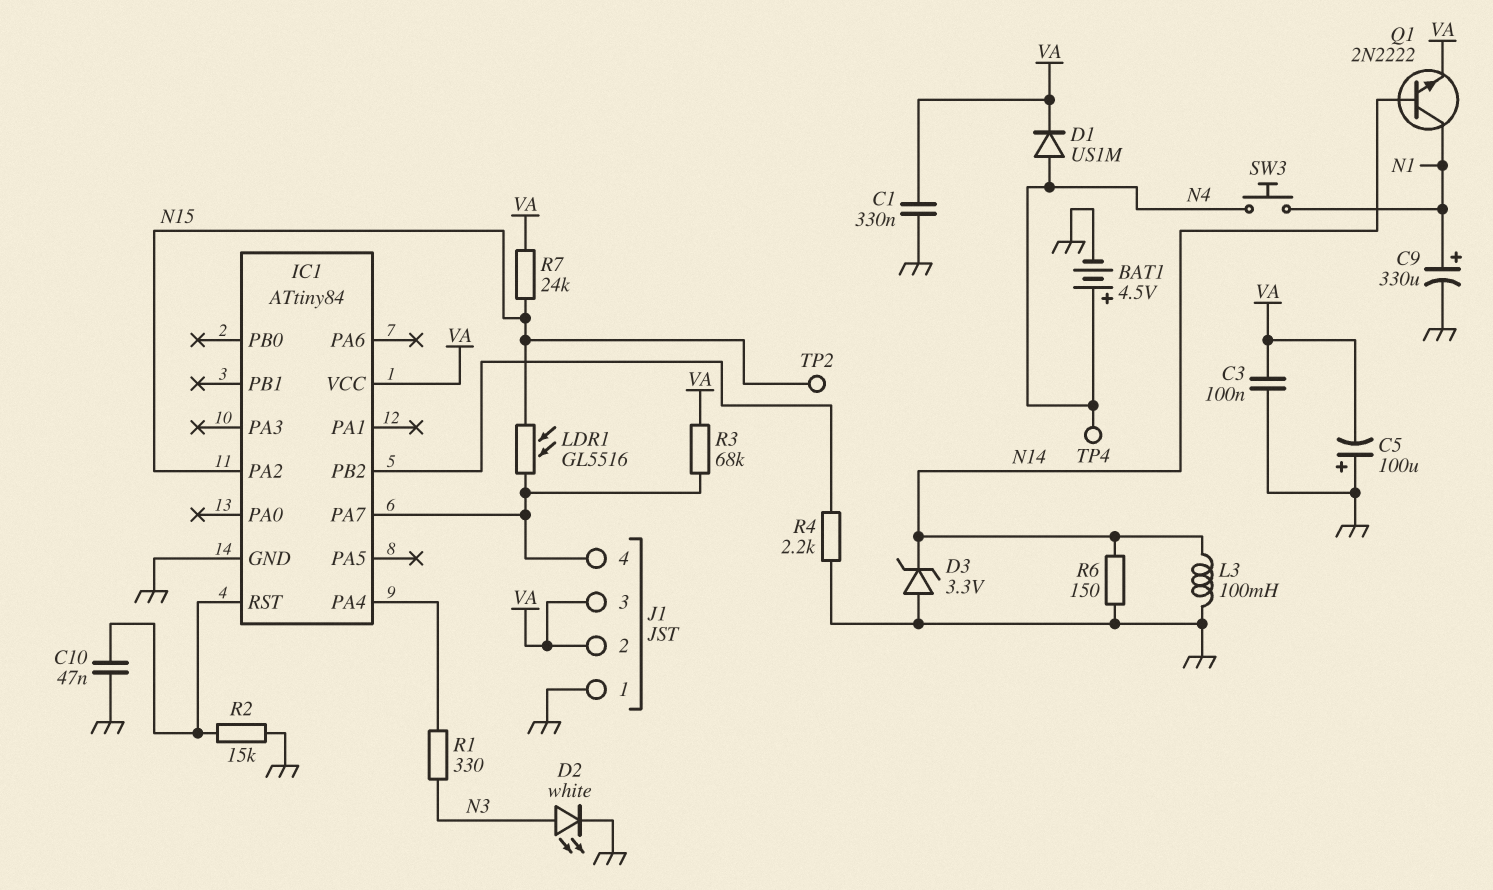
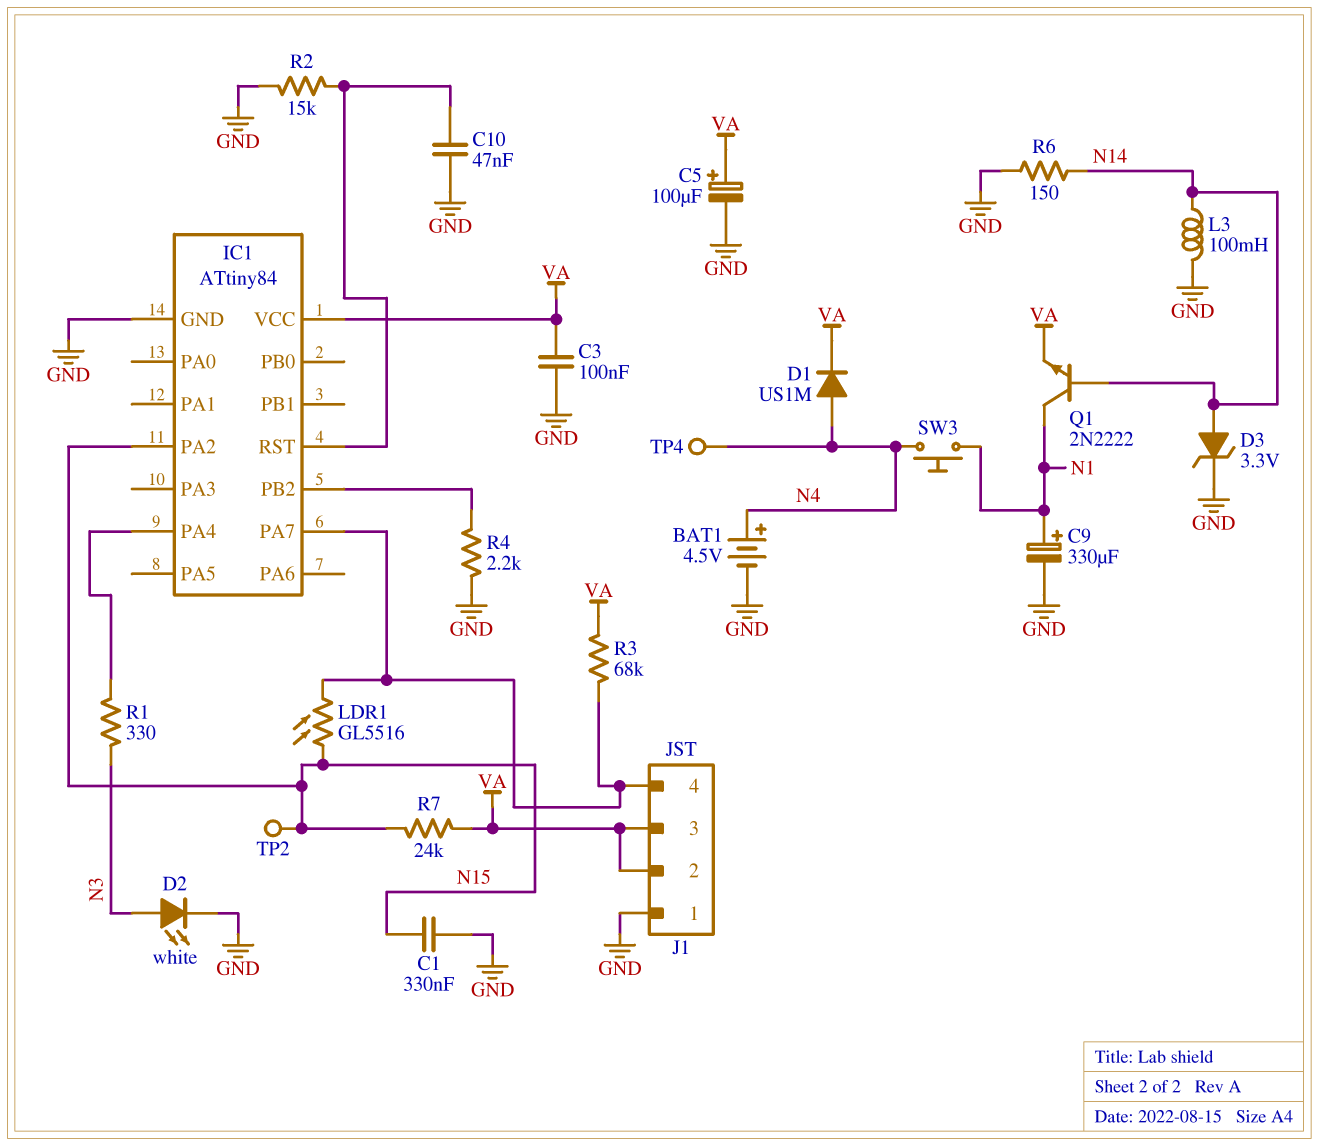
C1: 330nF (GND, VA) -> 330nF (GND, N15)
C5: 100uF (plus GND, minus VA) -> 100uF (plus VA, minus GND)
D3: zener 3.3V (A GND, K N14) -> zener 3.3V (A N14, K GND)

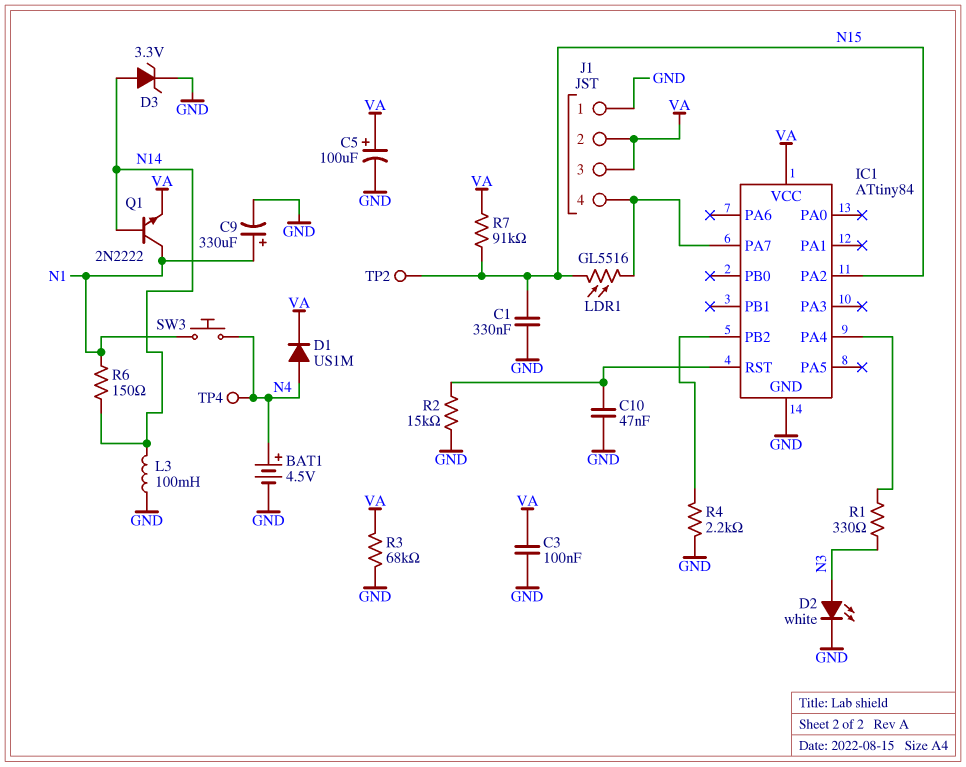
R3: 68k (IC1/PA7, VA) -> 68k (GND, VA)
R6: 150 (GND, N14) -> 150 (N1, N14)
R7: 24k (N15, VA) -> 91k (N15, VA)

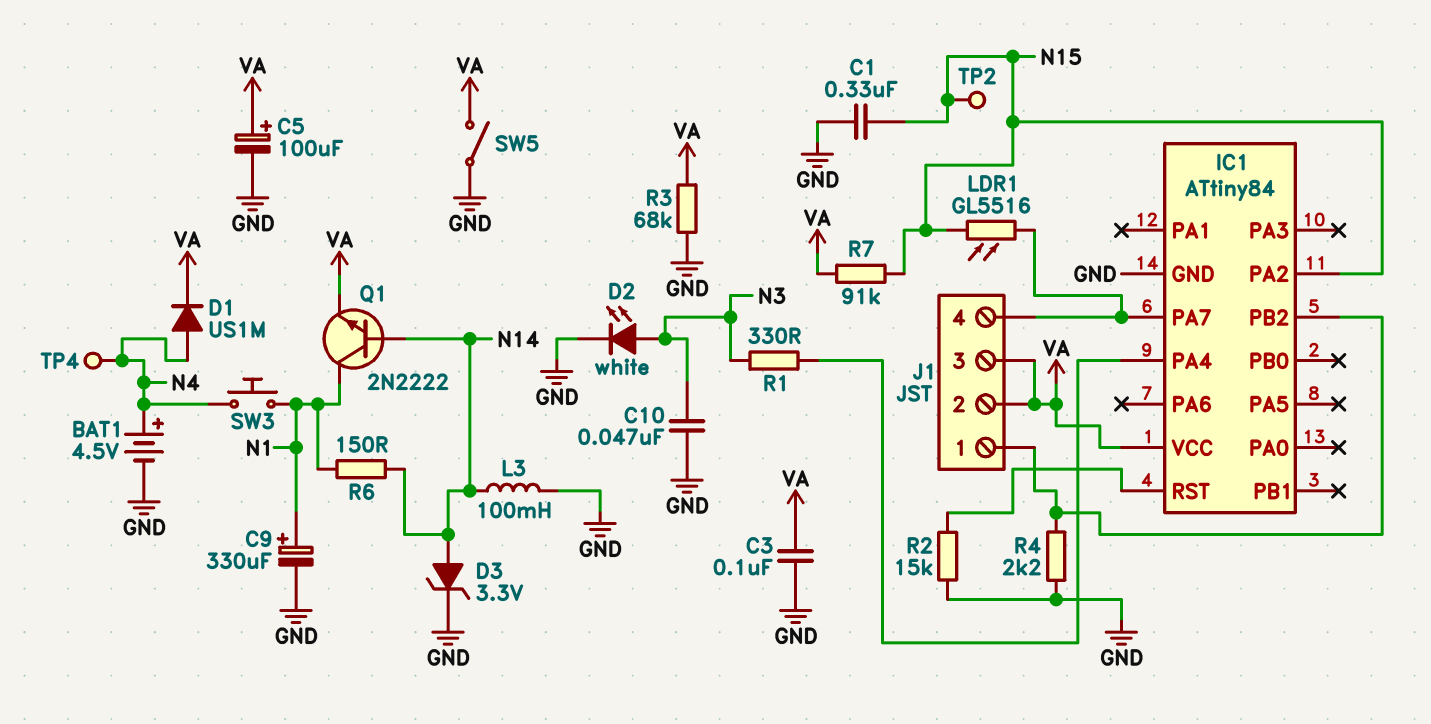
C10: 47nF (GND, IC1/RST) -> 47nF (GND, N3)
J1 pin 1: GND -> IC1/PB2
SW5: none -> switch (GND, VA)

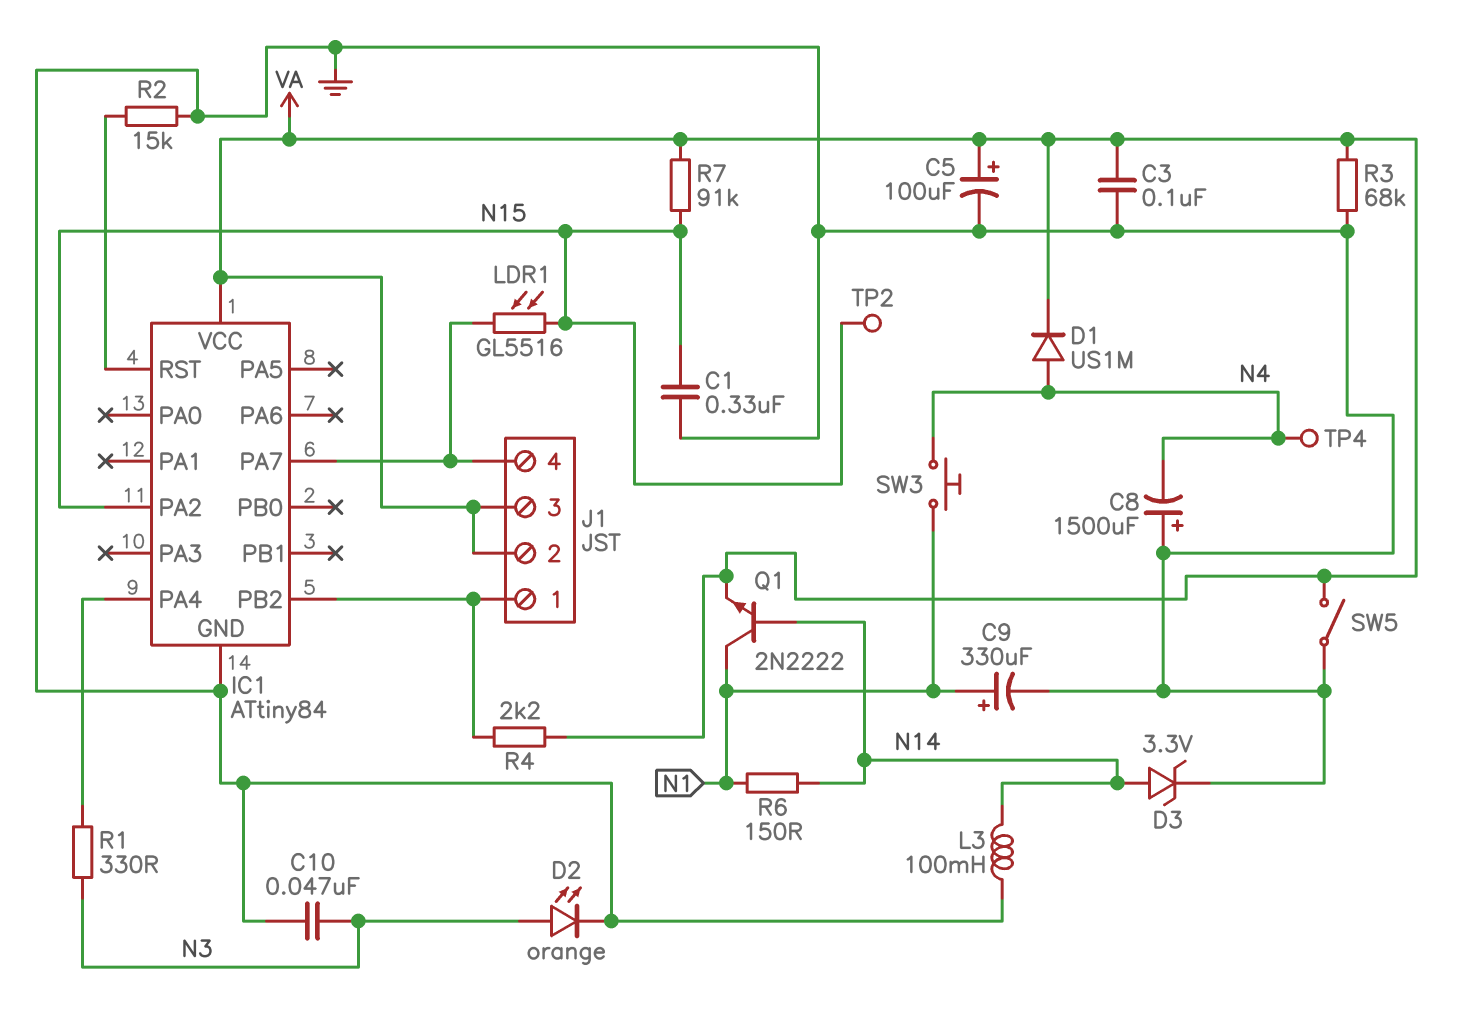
BAT1: 4.5V (plus N4, minus GND) -> none
C8: none -> 1500uF (plus GND, minus N4)
D2: LED white (A N3, K GND) -> LED orange (A N3, K GND)
R4: 2.2k (GND, IC1/PB2) -> 2.2k (IC1/PB2, VA)

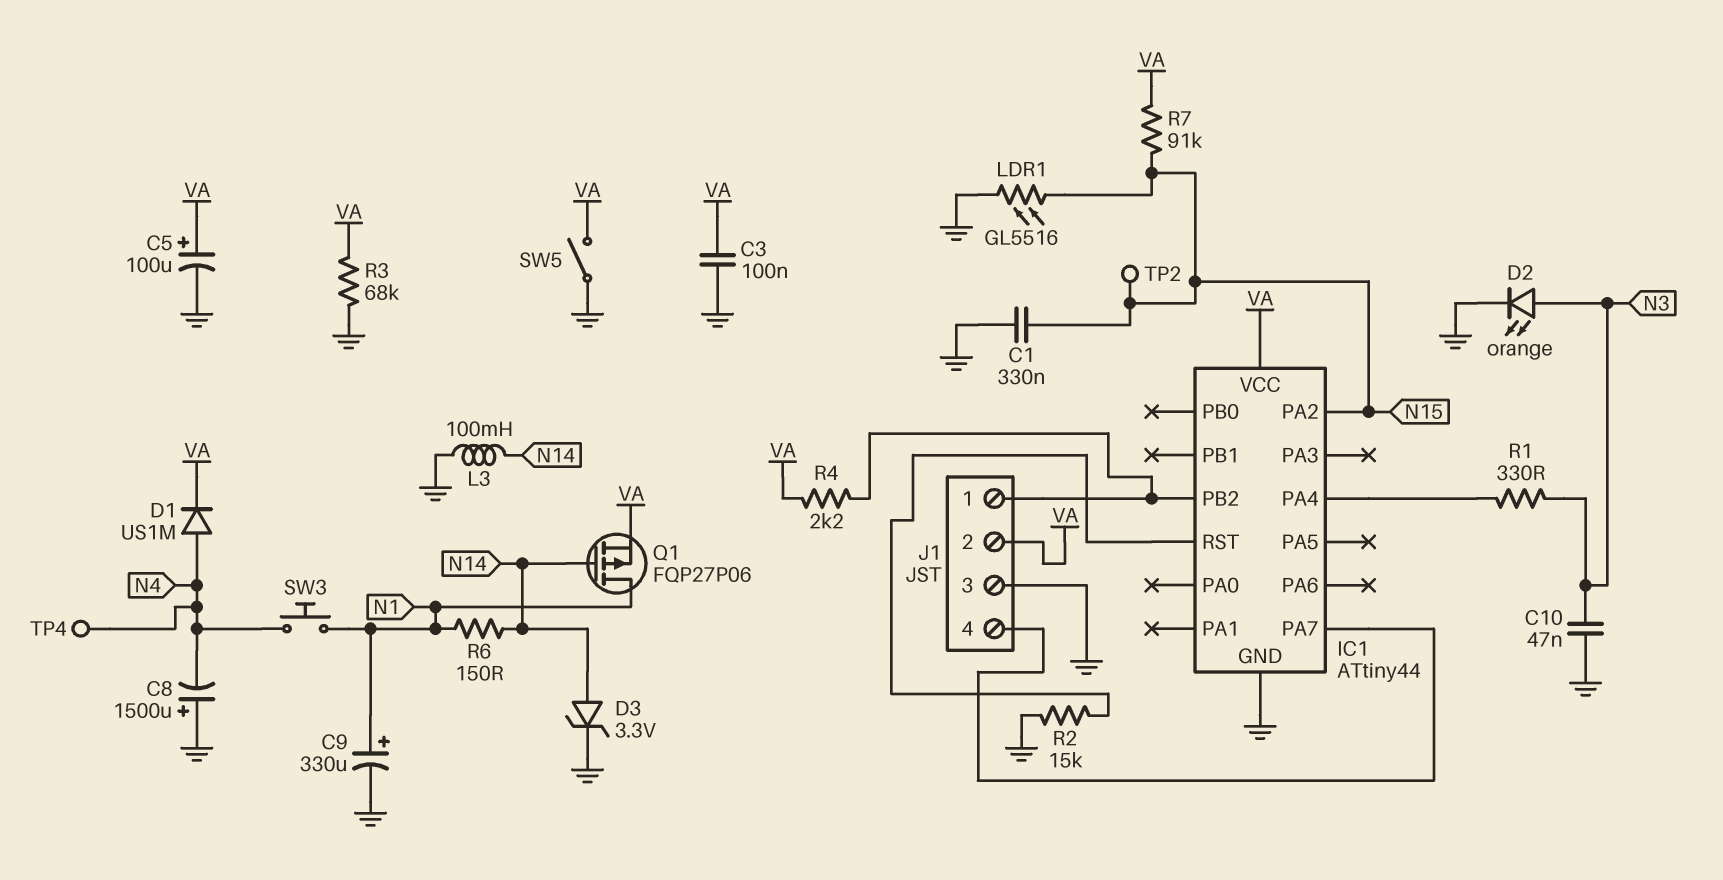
IC1: ATtiny84 -> ATtiny44
J1 pin 3: VA -> GND
LDR1: GL5516 (IC1/PA7, N15) -> GL5516 (GND, N15)
Q1: NPN 2N2222 (B N14, C N1, E VA) -> PMOS FQP27P06 (G N14, D N1, S VA)

